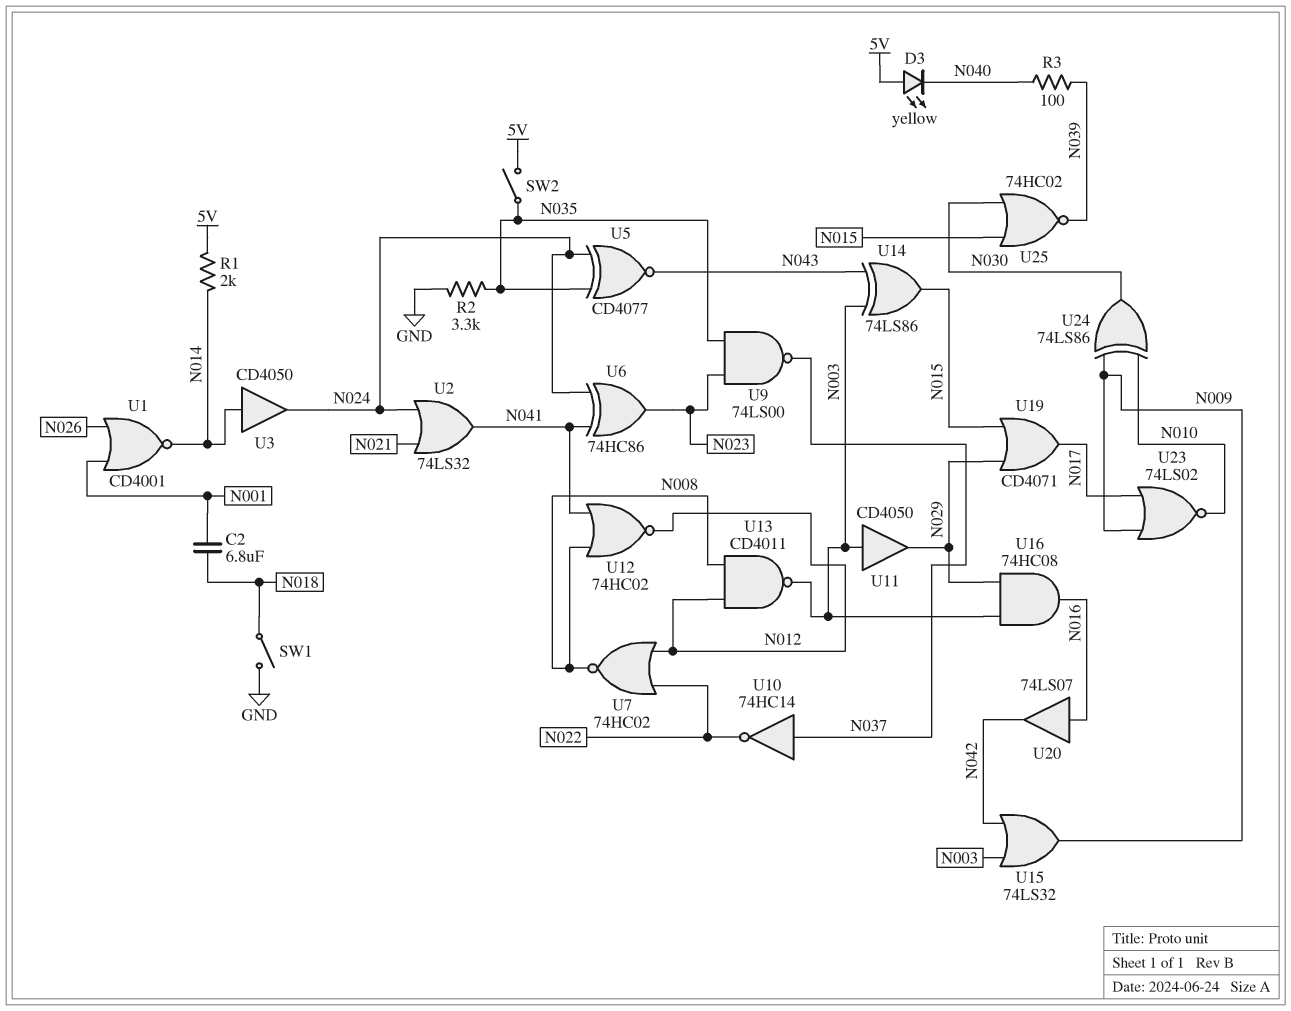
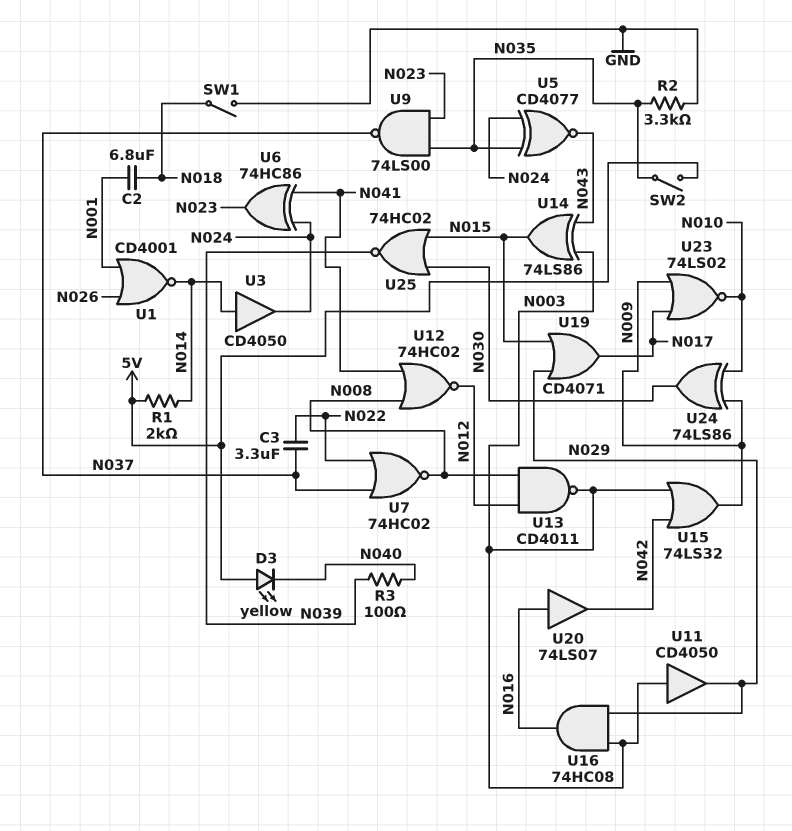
C3: none -> 3.3uF (N022, N037)
U2: OR 74LS32 (in N021, in N024, out N041) -> none
U7: NOR 74HC02 (in N012, in N022, out N008) -> NOR 74HC02 (in N022, in N037, out N008)
U10: NOT 74HC14 (in N037, out N022) -> none

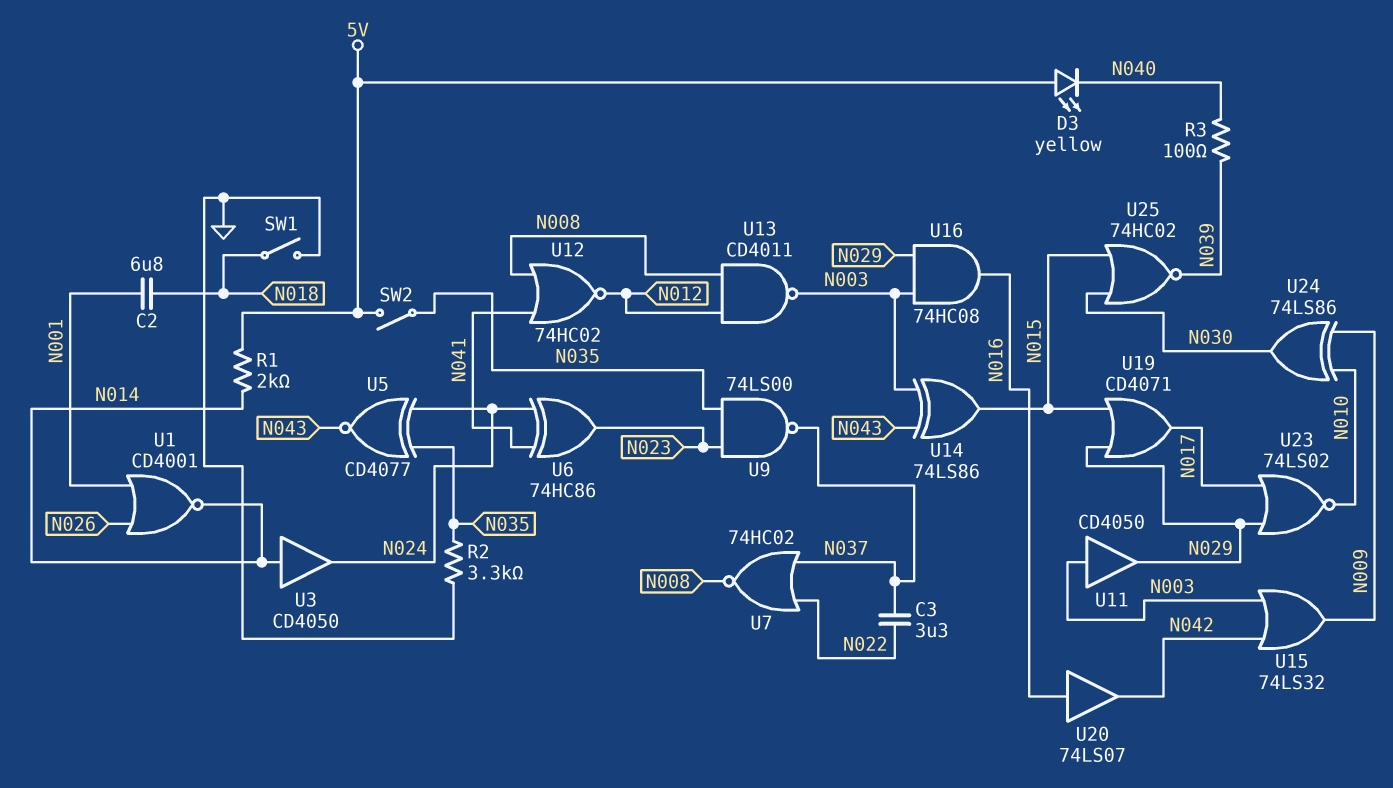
U23: NOR 74LS02 (in N009, in N017, out N010) -> NOR 74LS02 (in N017, in N029, out N010)

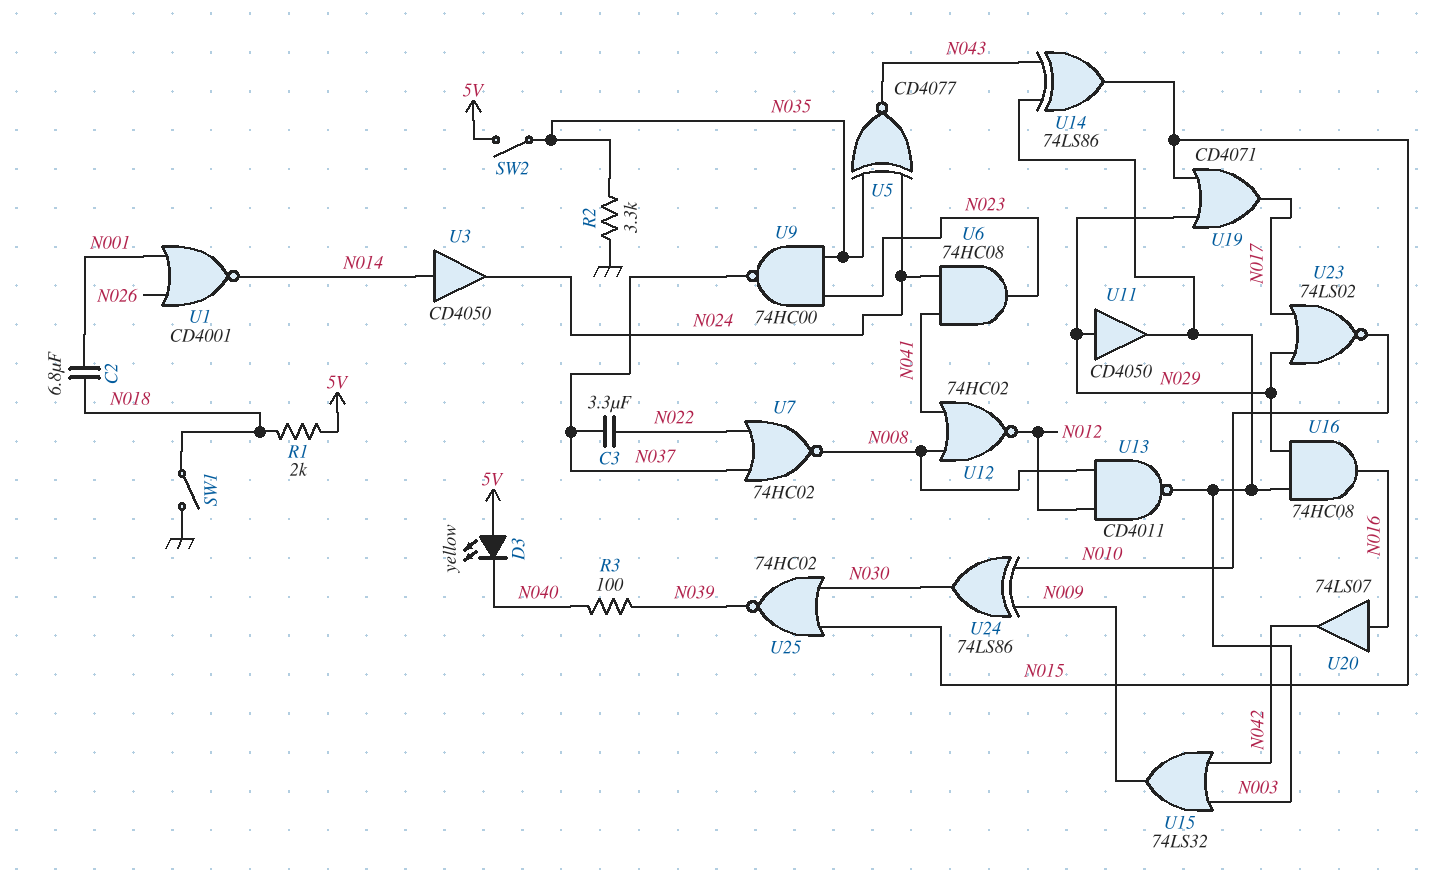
R1: 2k (5V, N014) -> 2k (5V, N018)
U6: XOR 74HC86 (in N024, in N041, out N023) -> AND 74HC08 (in N024, in N041, out N023)
U9: NAND 74LS00 (in N023, in N035, out N037) -> NAND 74HC00 (in N023, in N035, out N037)
U11: buffer CD4050 (in N003, out N029) -> buffer CD4050 (in N029, out N003)

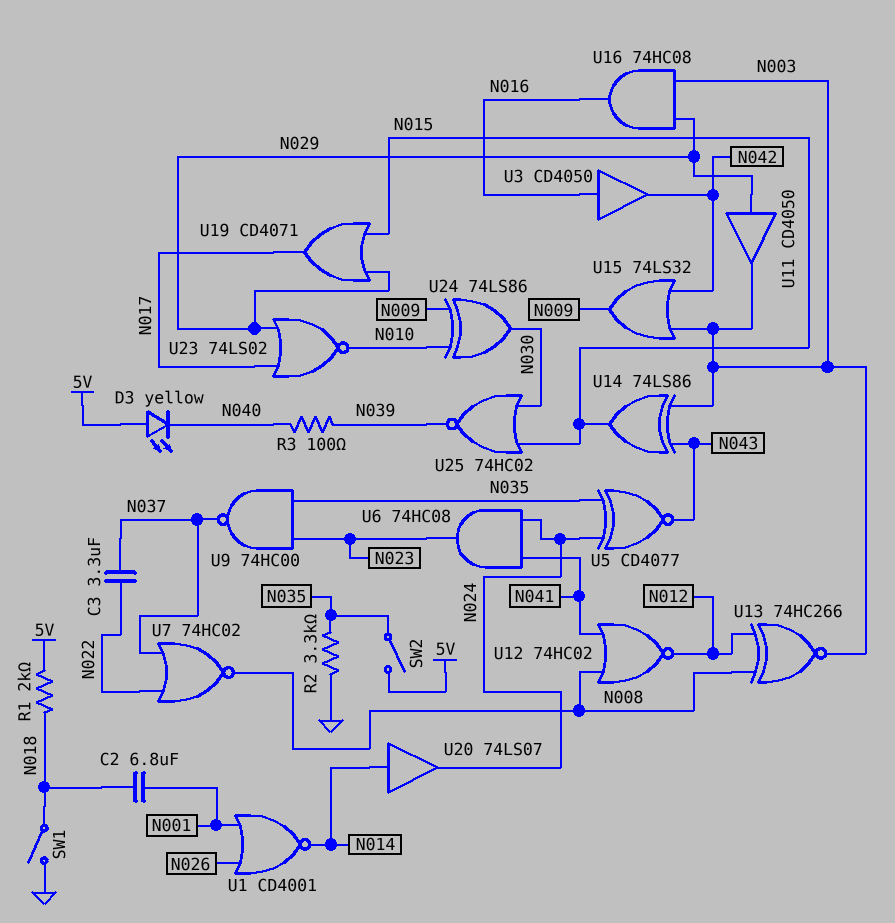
U3: buffer CD4050 (in N014, out N024) -> buffer CD4050 (in N016, out N042)
U13: NAND CD4011 (in N008, in N012, out N003) -> XNOR 74HC266 (in N008, in N012, out N003)
U20: buffer 74LS07 (in N016, out N042) -> buffer 74LS07 (in N014, out N024)

